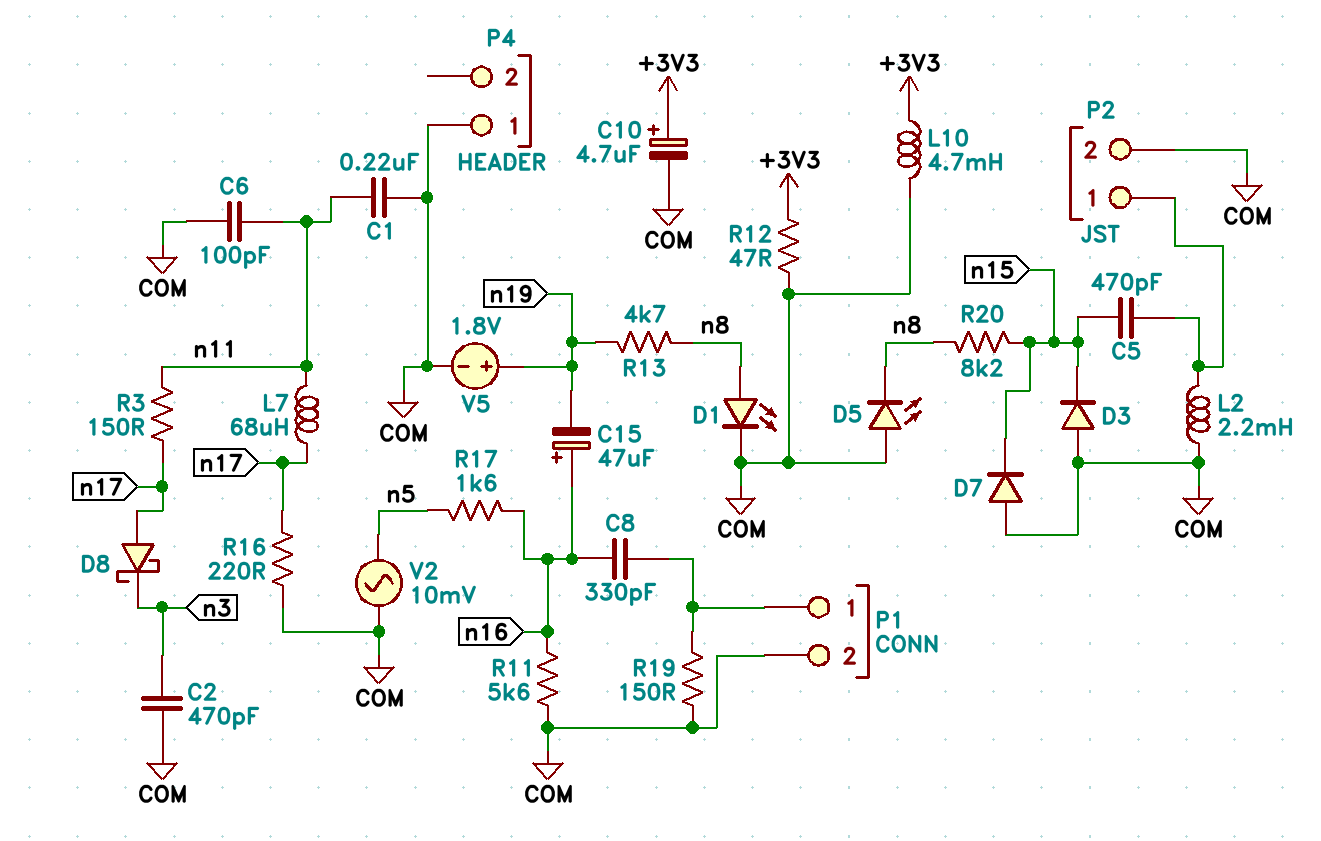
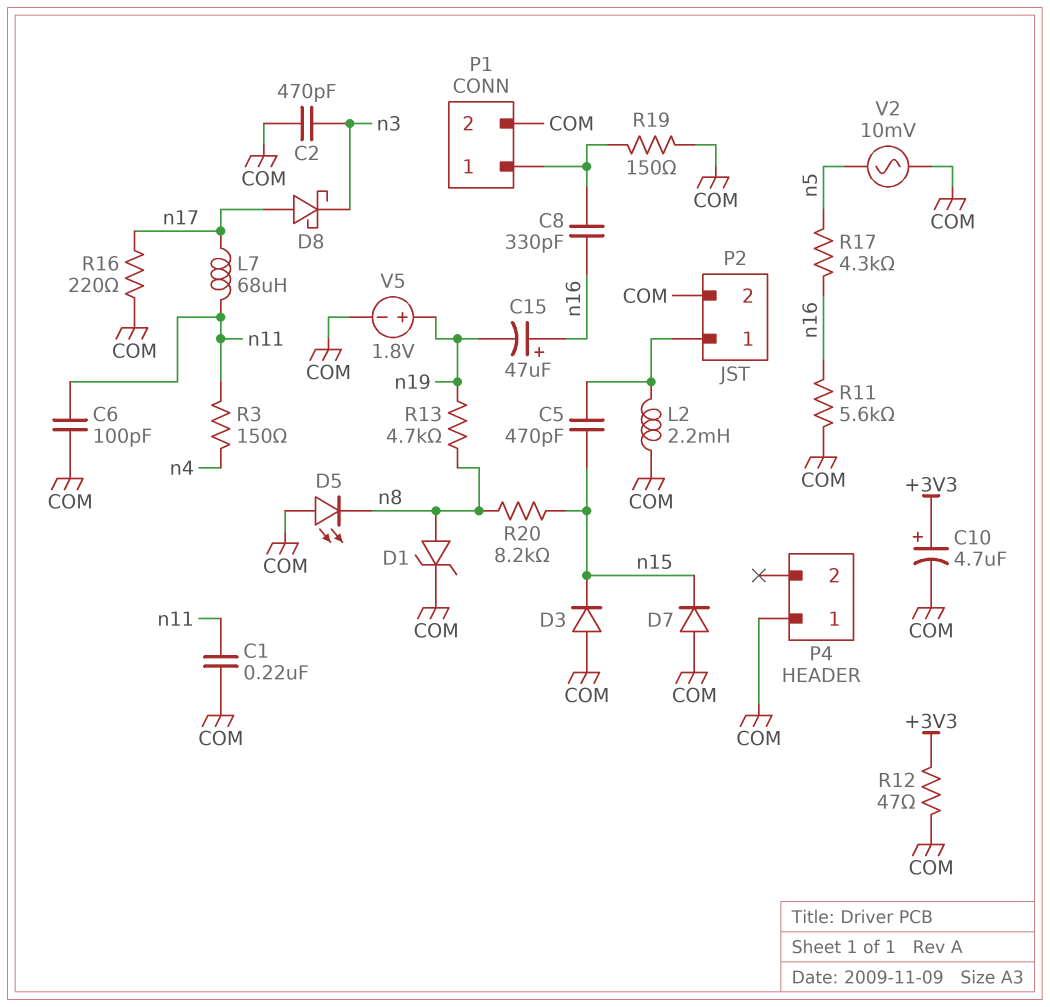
D1: LED (A n8, K COM) -> zener (A n8, K COM)
L10: 4.7mH (+3V3, COM) -> none
R3: 150 (n11, n17) -> 150 (n4, n11)
R17: 1.6k (n5, n16) -> 4.3k (n5, n16)

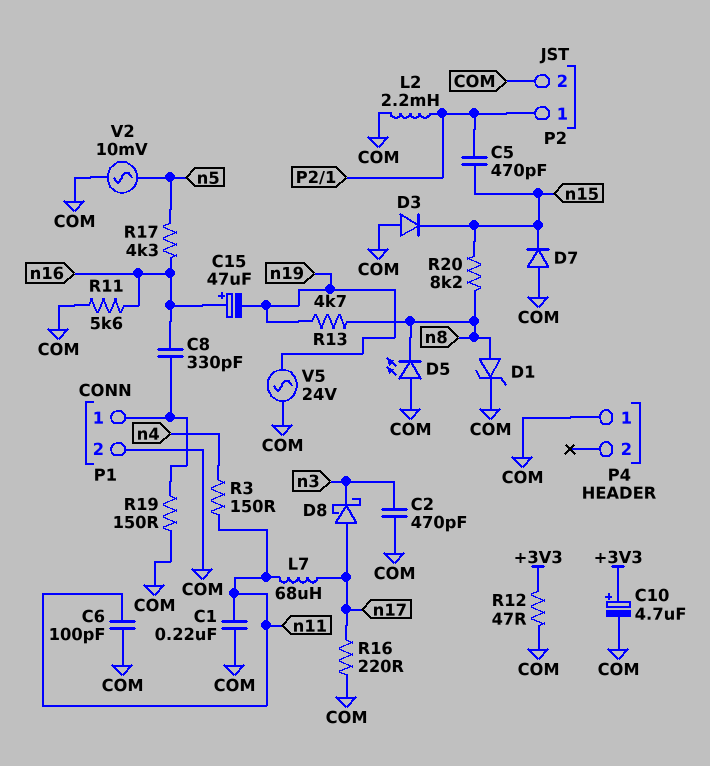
V5: 1.8V (plus n19, minus COM) -> AC 24V (COM, n19)

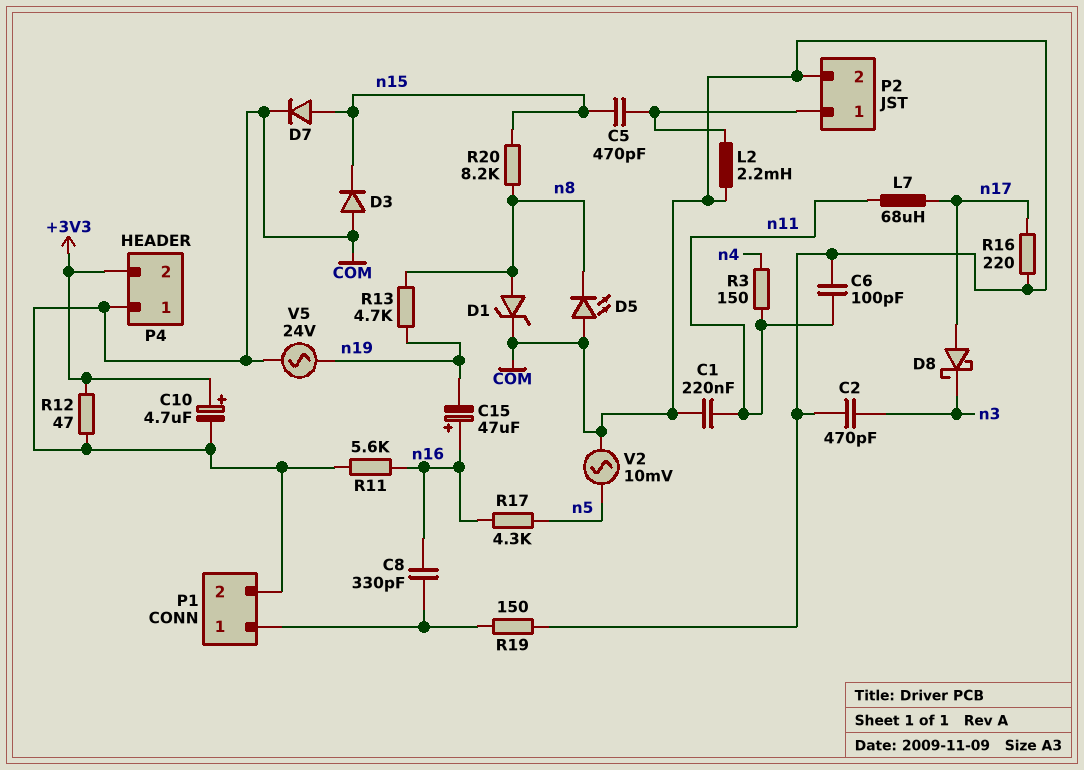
D7: diode (A COM, K n15) -> diode (A n15, K COM)
P4 pin 2: none -> +3V3

